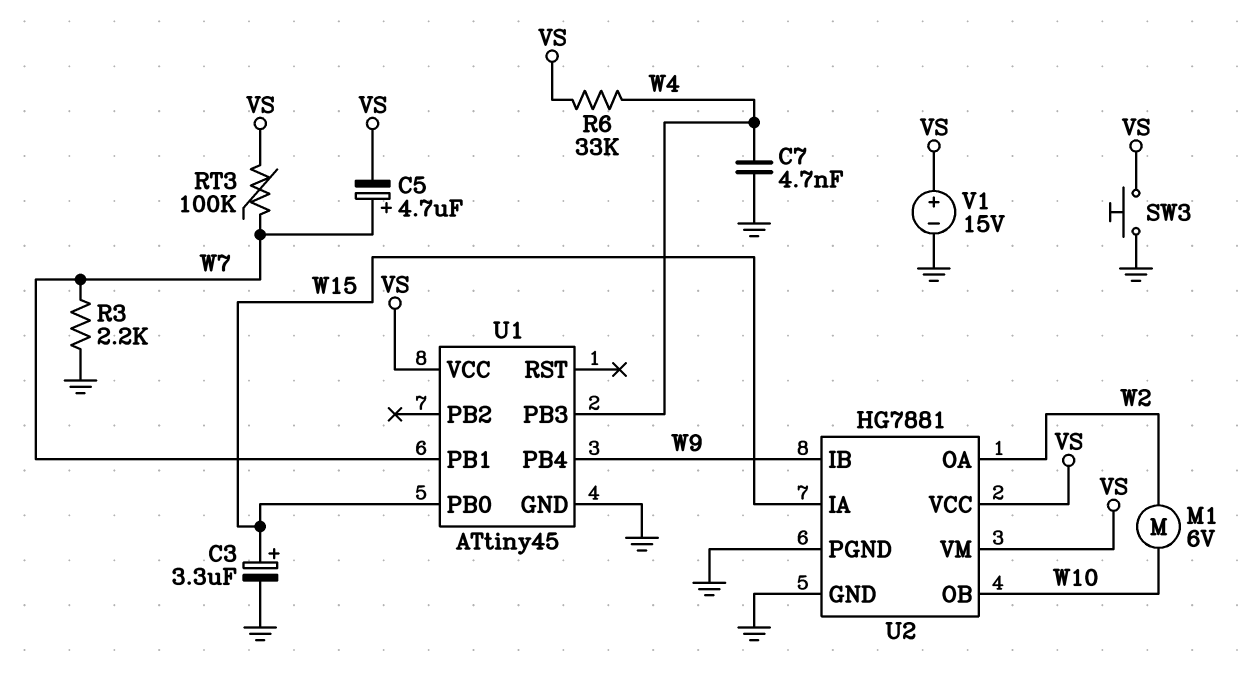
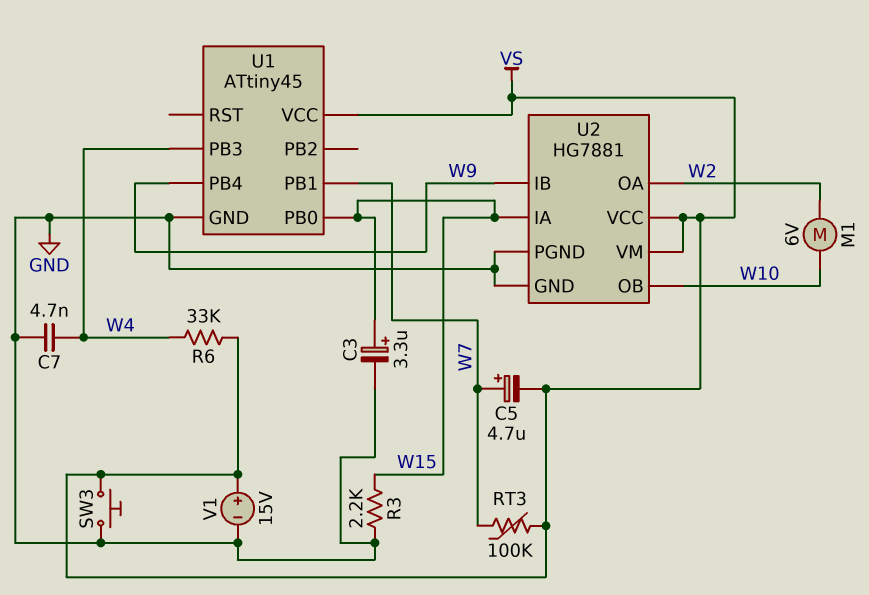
R3: 2.2k (GND, W7) -> 2.2k (GND, W15)

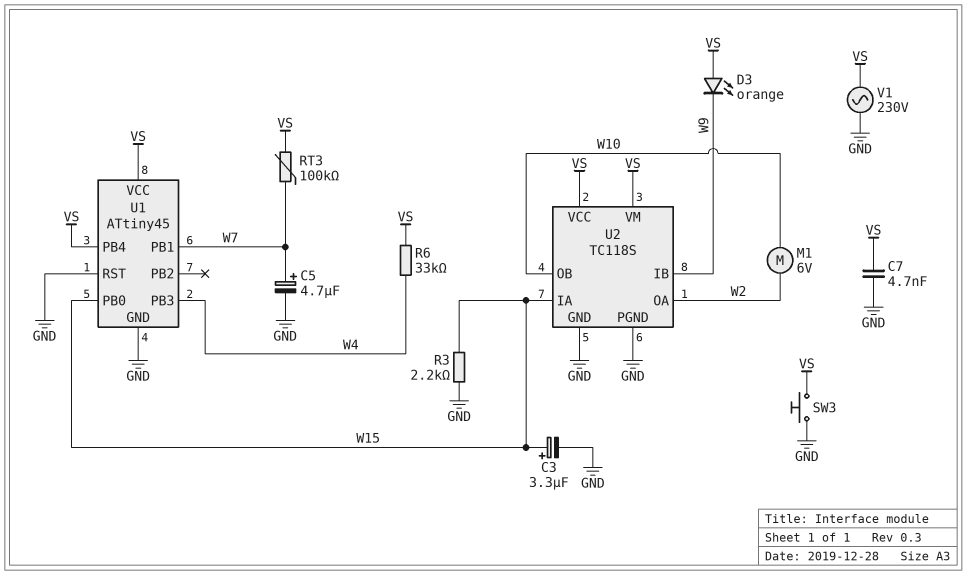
C5: 4.7uF (plus W7, minus VS) -> 4.7uF (plus W7, minus GND)
C7: 4.7nF (GND, W4) -> 4.7nF (GND, VS)
D3: none -> LED orange (A VS, K W9)
U1 pin PB4: W9 -> VS
U1 pin RST: none -> GND
U2: HG7881 -> TC118S
V1: 15V (plus VS, minus GND) -> AC 230V (GND, VS)

